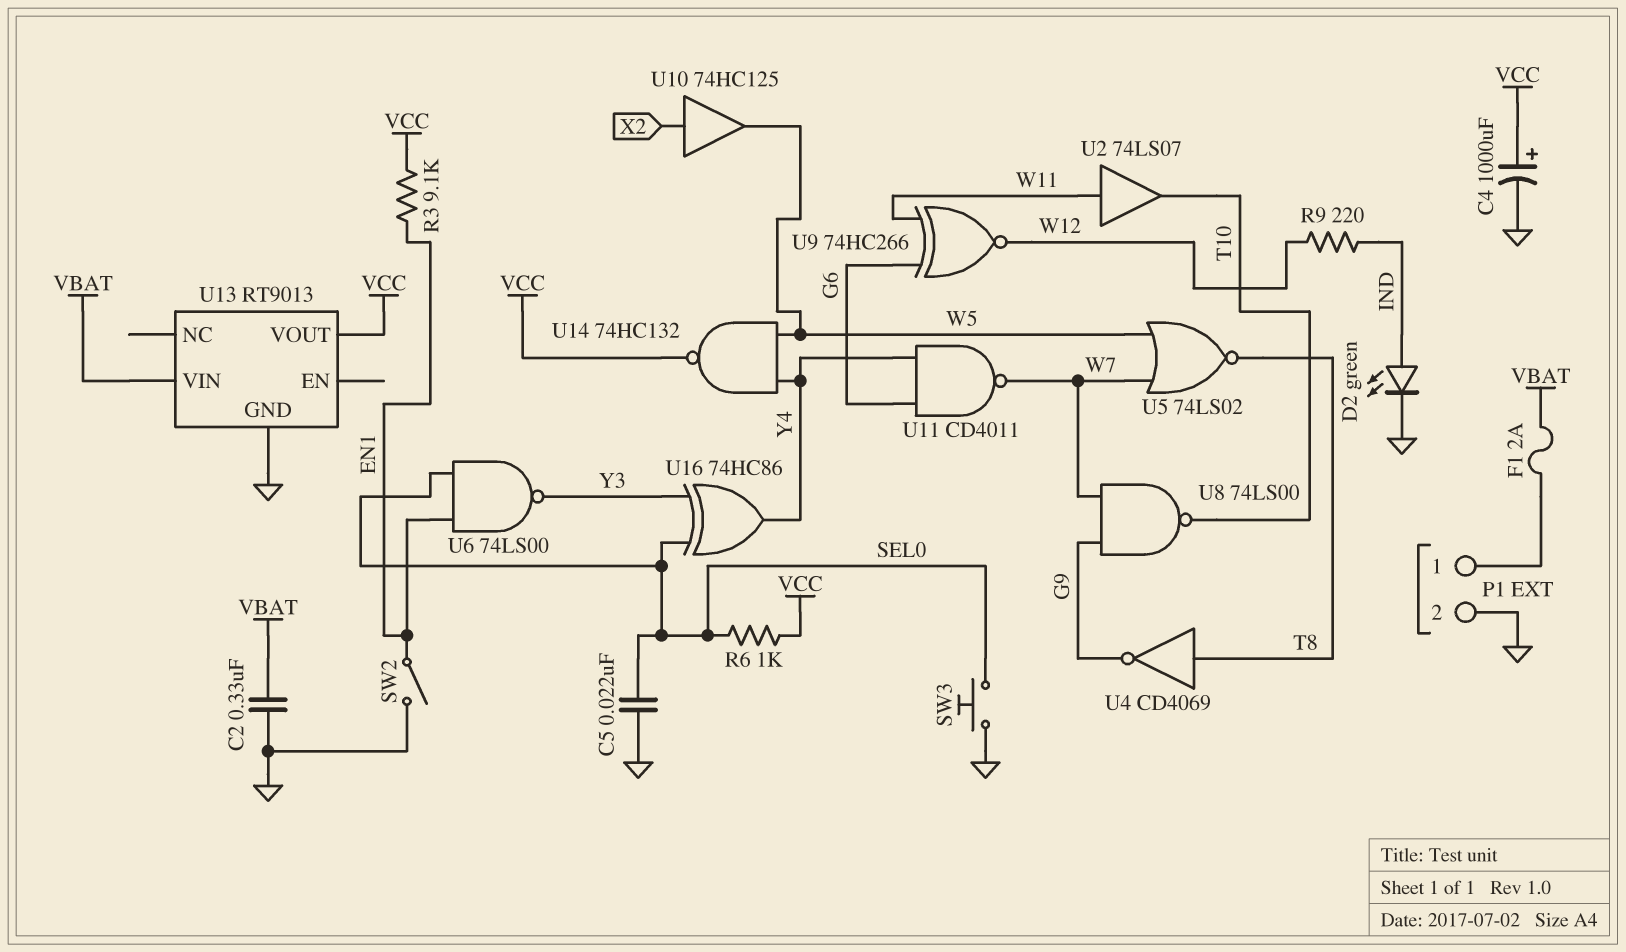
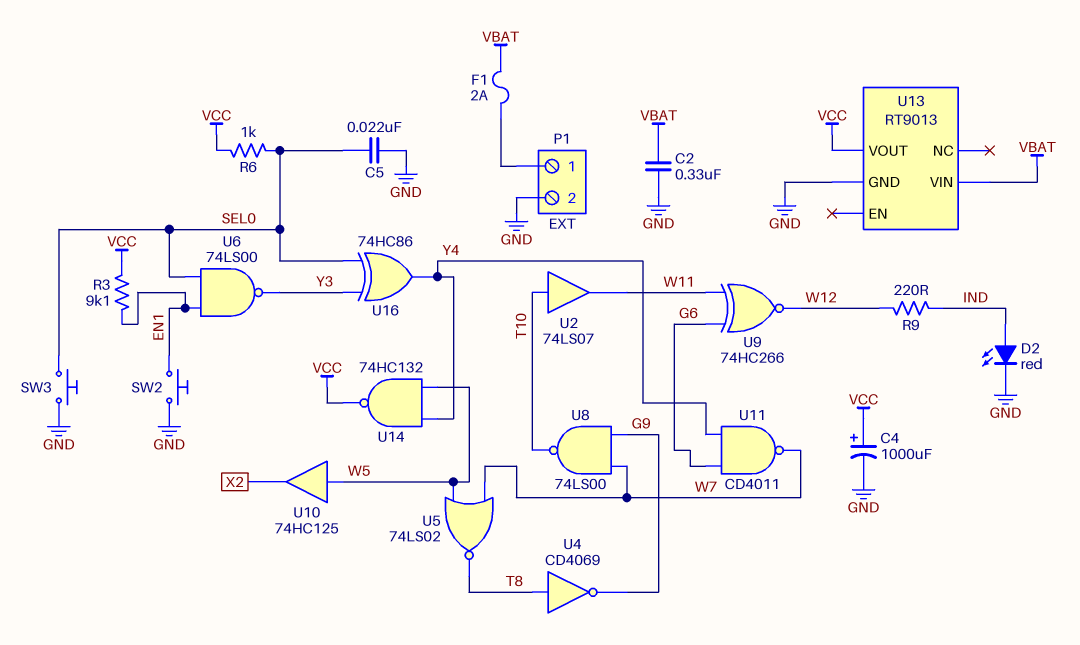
D2: LED green (A IND, K GND) -> LED red (A IND, K GND)
SW2: switch (EN1, GND) -> button (EN1, GND)
U2: buffer 74LS07 (in W11, out T10) -> buffer 74LS07 (in T10, out W11)
U10: buffer 74HC125 (in X2, out W5) -> buffer 74HC125 (in W5, out X2)

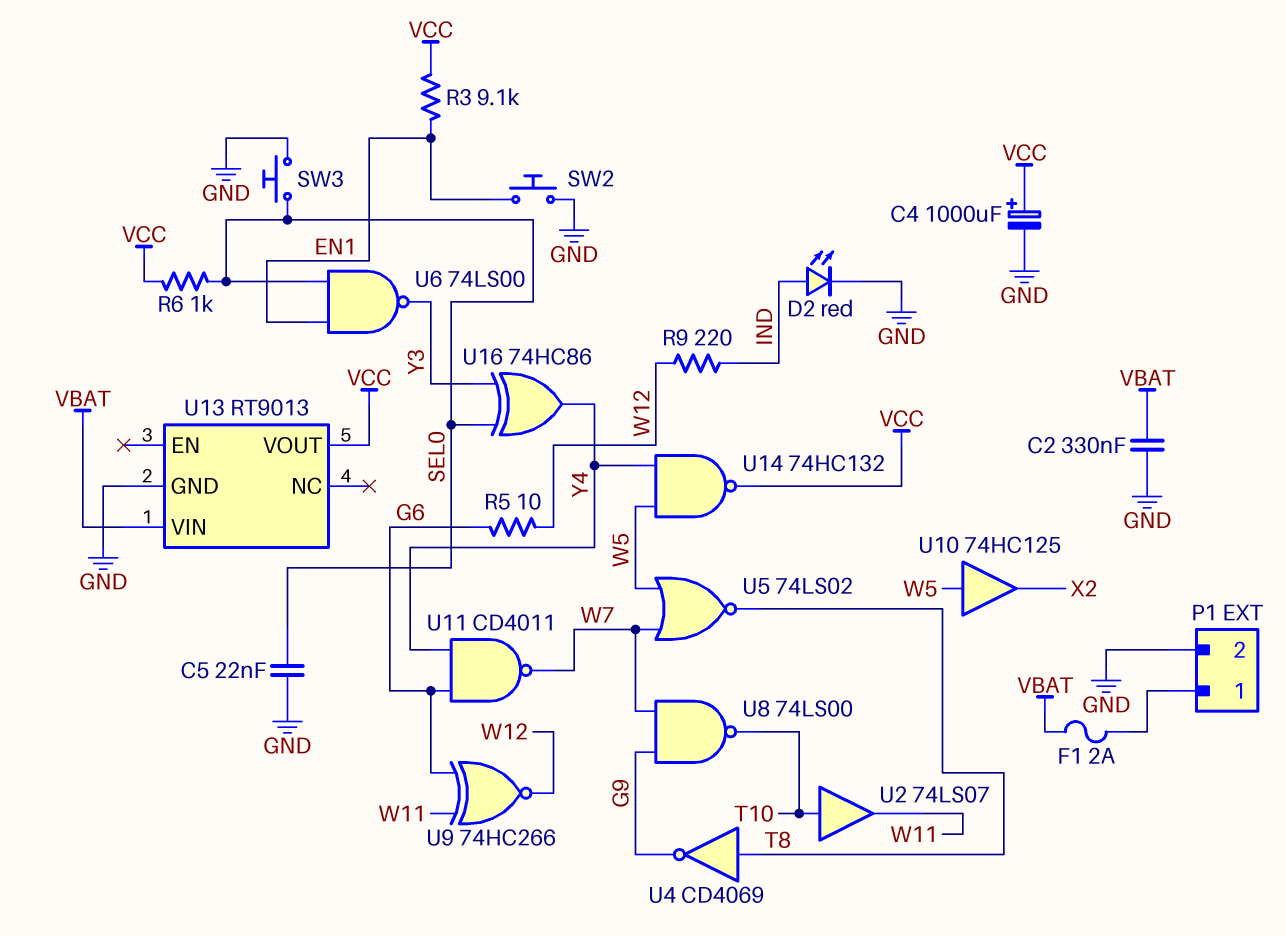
R5: none -> 10 (G6, W12)

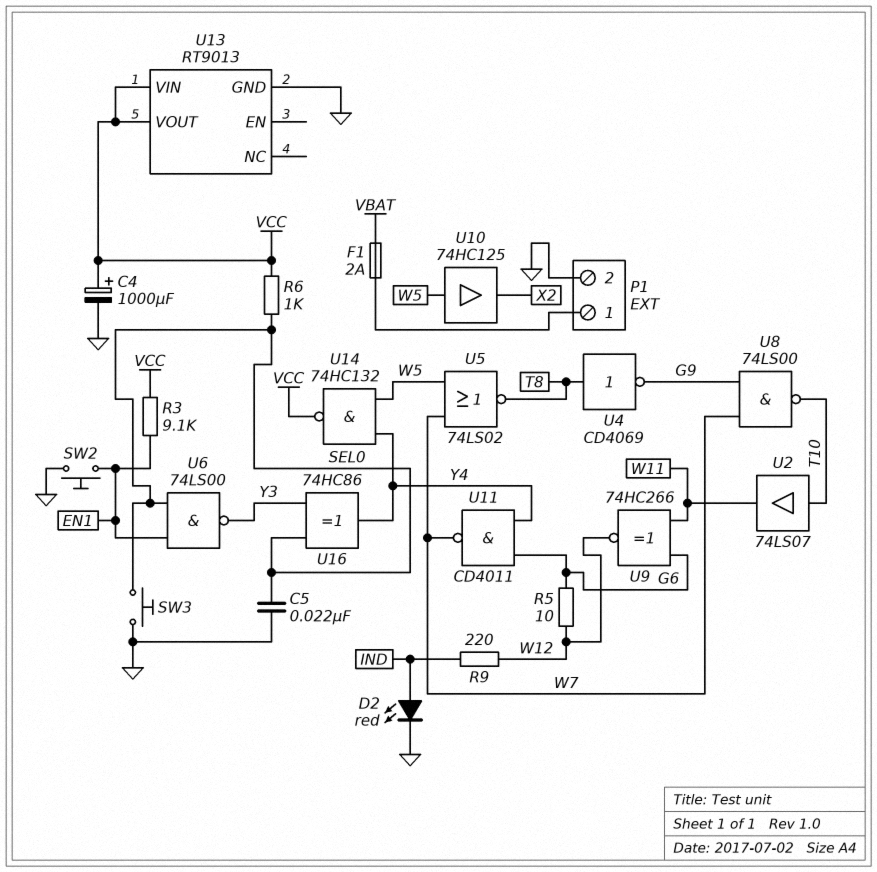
C2: 330nF (GND, VBAT) -> none
U13 pin VIN: VBAT -> VCC

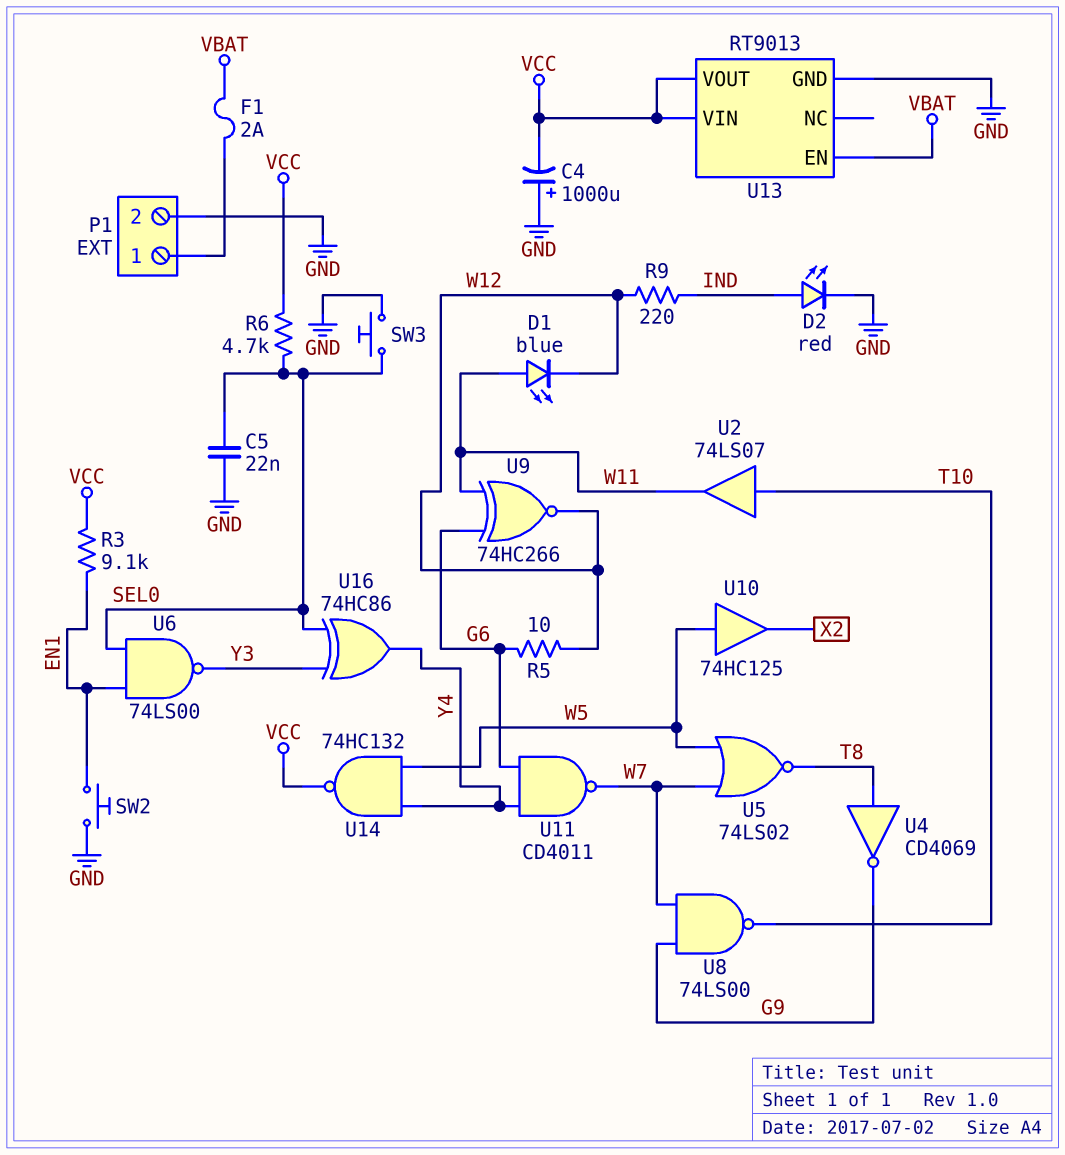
C4: 1000uF (plus VCC, minus GND) -> 1000uF (plus GND, minus VCC)
D1: none -> LED blue (A W11, K W12)
R6: 1k (SEL0, VCC) -> 4.7k (SEL0, VCC)
U13 pin EN: none -> VBAT

